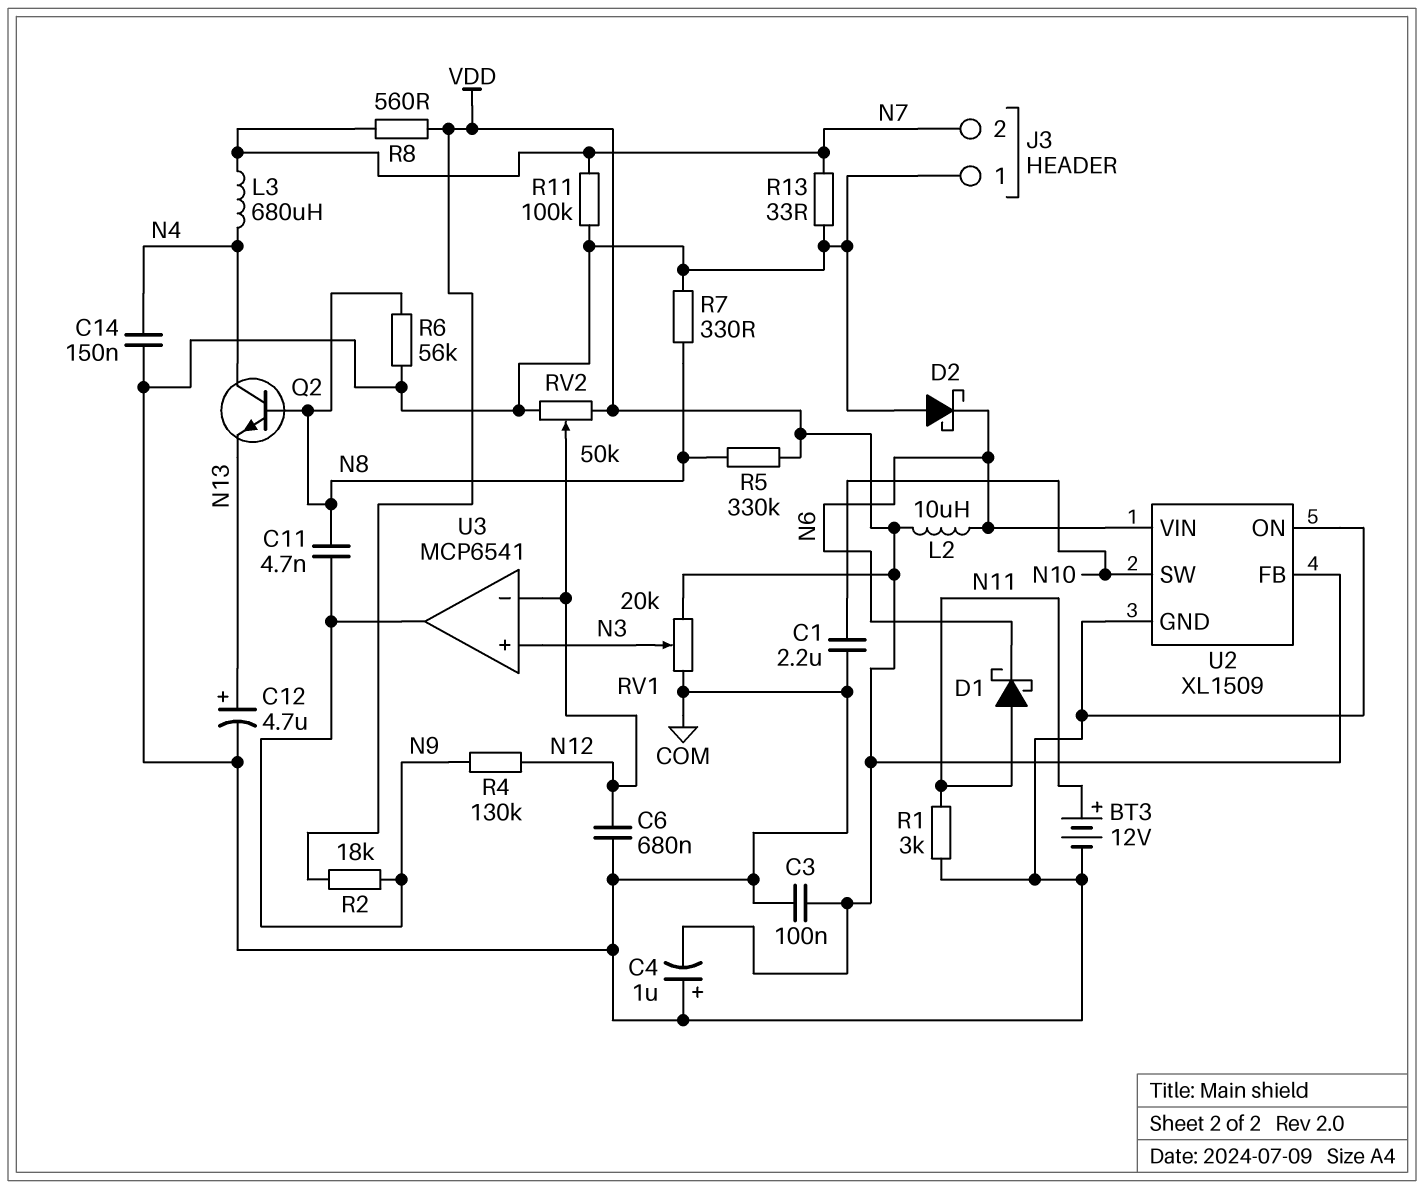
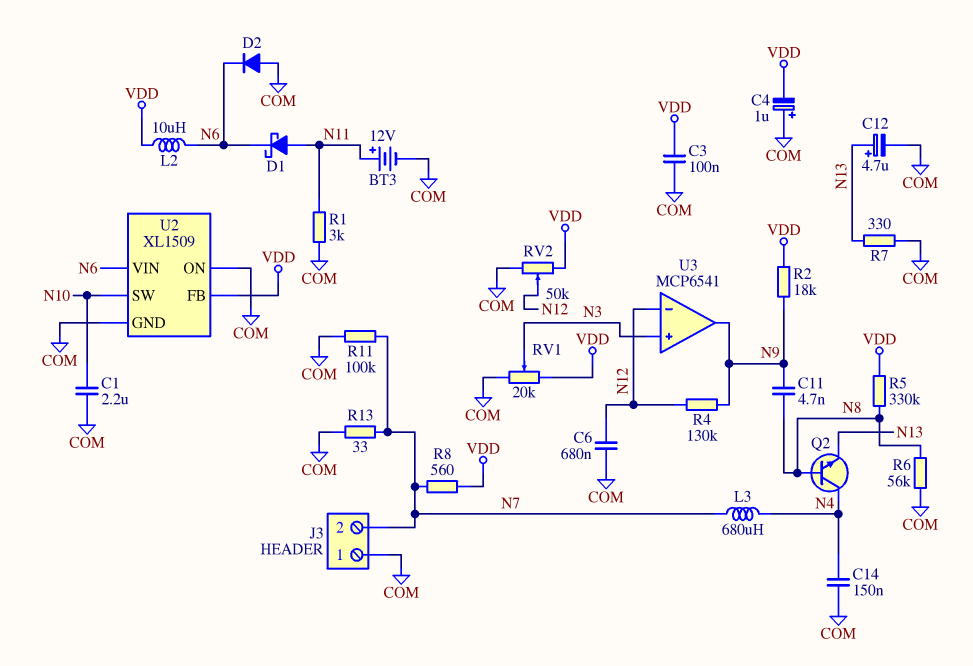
D2: schottky (A COM, K N6) -> diode (A COM, K N6)
R7: 330 (COM, N8) -> 330 (COM, N13)

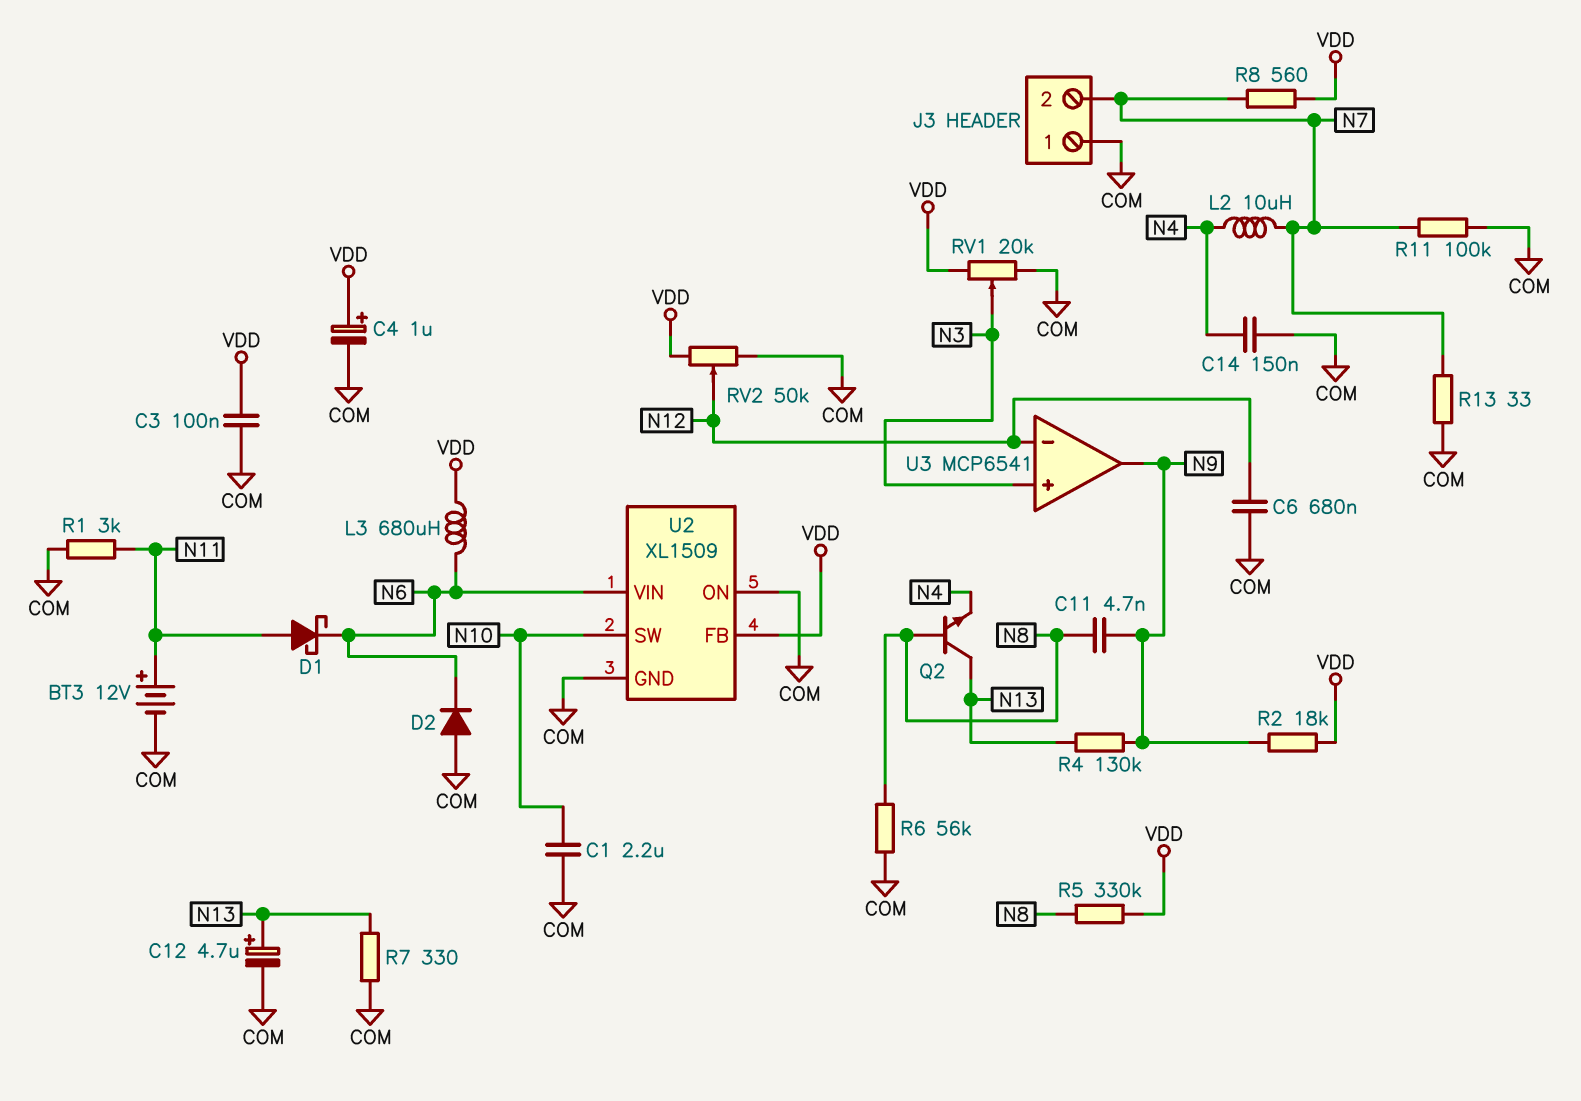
C4: 1uF (plus COM, minus VDD) -> 1uF (plus VDD, minus COM)
L2: 10uH (N6, VDD) -> 10uH (N4, N7)
L3: 680uH (N4, N7) -> 680uH (N6, VDD)
Q2: NPN (B N8, C N4, E N13) -> NPN (B N8, C N13, E N4)
R4: 130k (N9, N12) -> 130k (N9, N13)

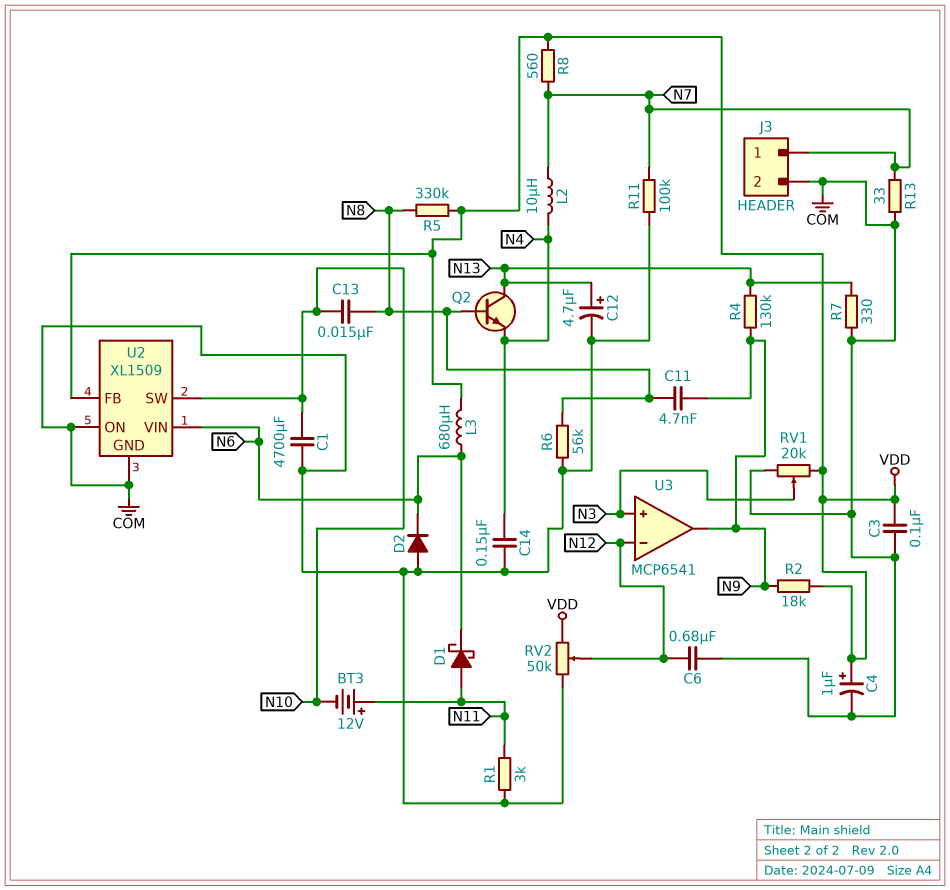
BT3: 12V (plus N11, minus COM) -> 12V (plus N11, minus N10)
C1: 2.2uF (COM, N10) -> 4700uF (COM, N10)
C13: none -> 15nF (N8, N10)
J3 pin 1: COM -> N7
J3 pin 2: N7 -> COM

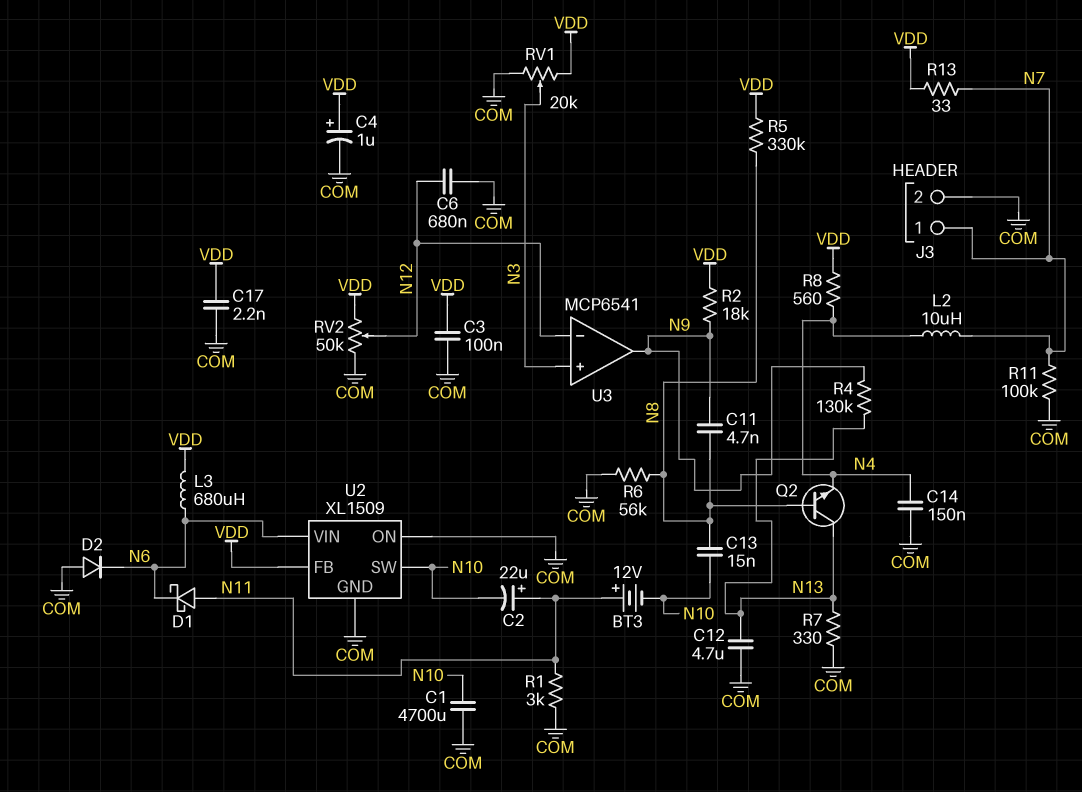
C2: none -> 22uF (plus N11, minus N10)
C12: 4.7uF (plus N13, minus COM) -> 4.7uF (COM, N13)
C17: none -> 2.2nF (COM, VDD)
R8: 560 (N7, VDD) -> 560 (N4, VDD)
R13: 33 (COM, N7) -> 33 (N7, VDD)

